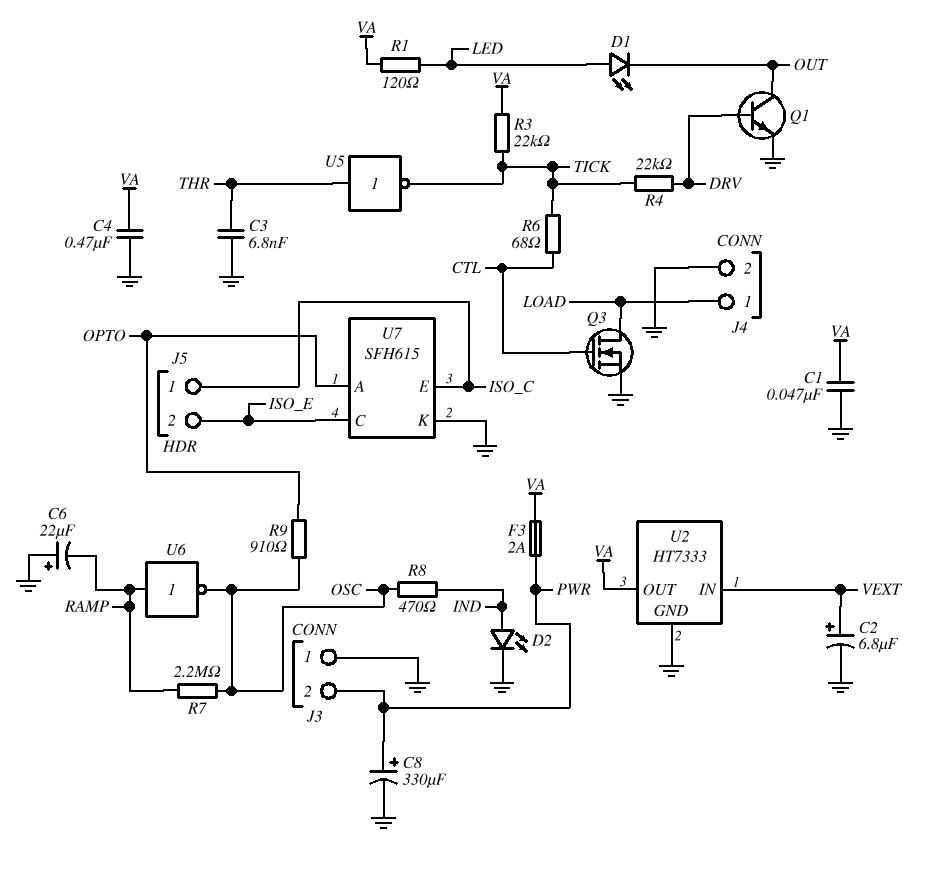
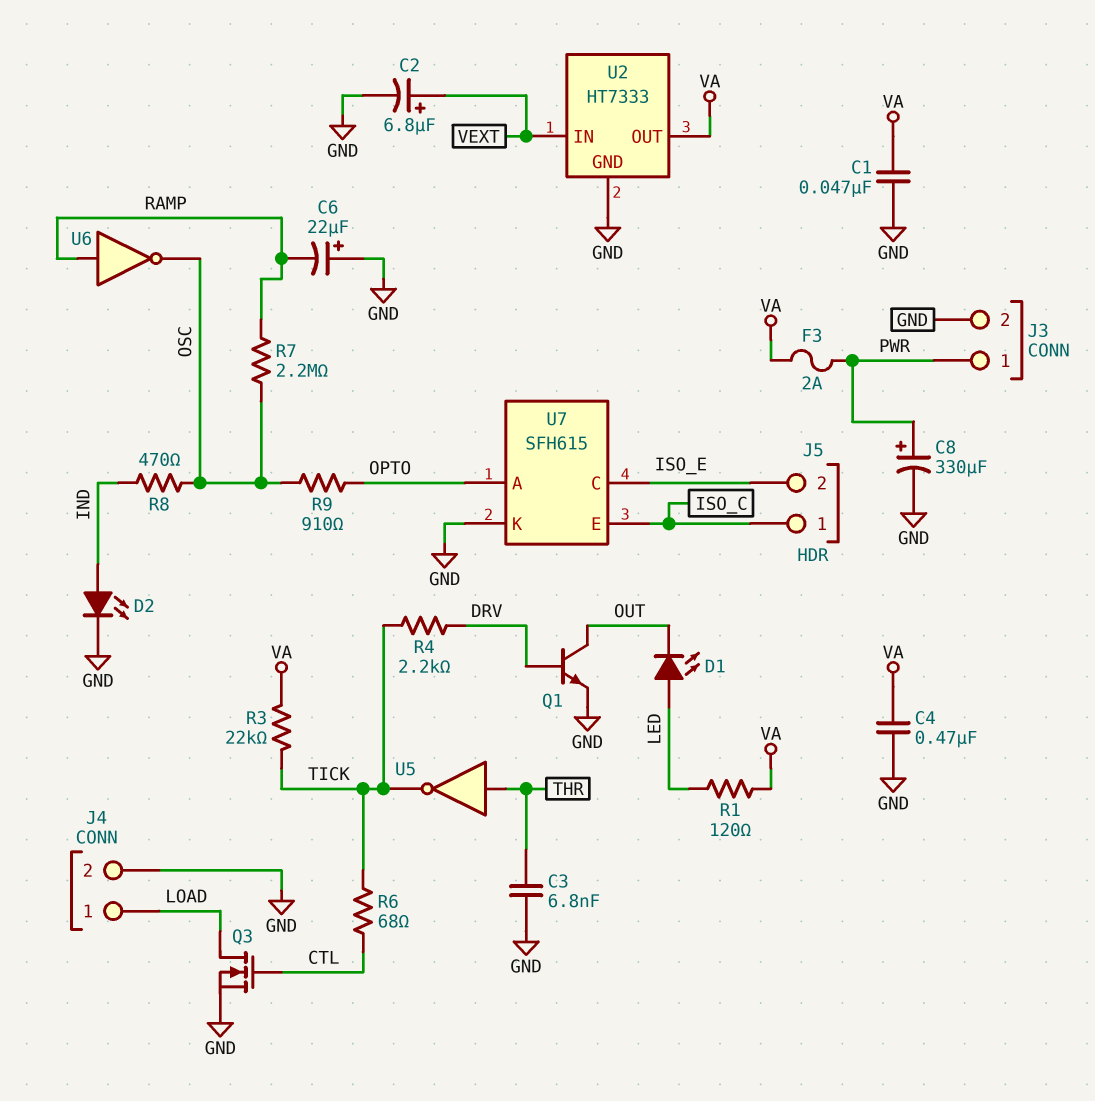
J3 pin 1: GND -> PWR
J3 pin 2: PWR -> GND
R4: 22k (DRV, TICK) -> 2.2k (DRV, TICK)

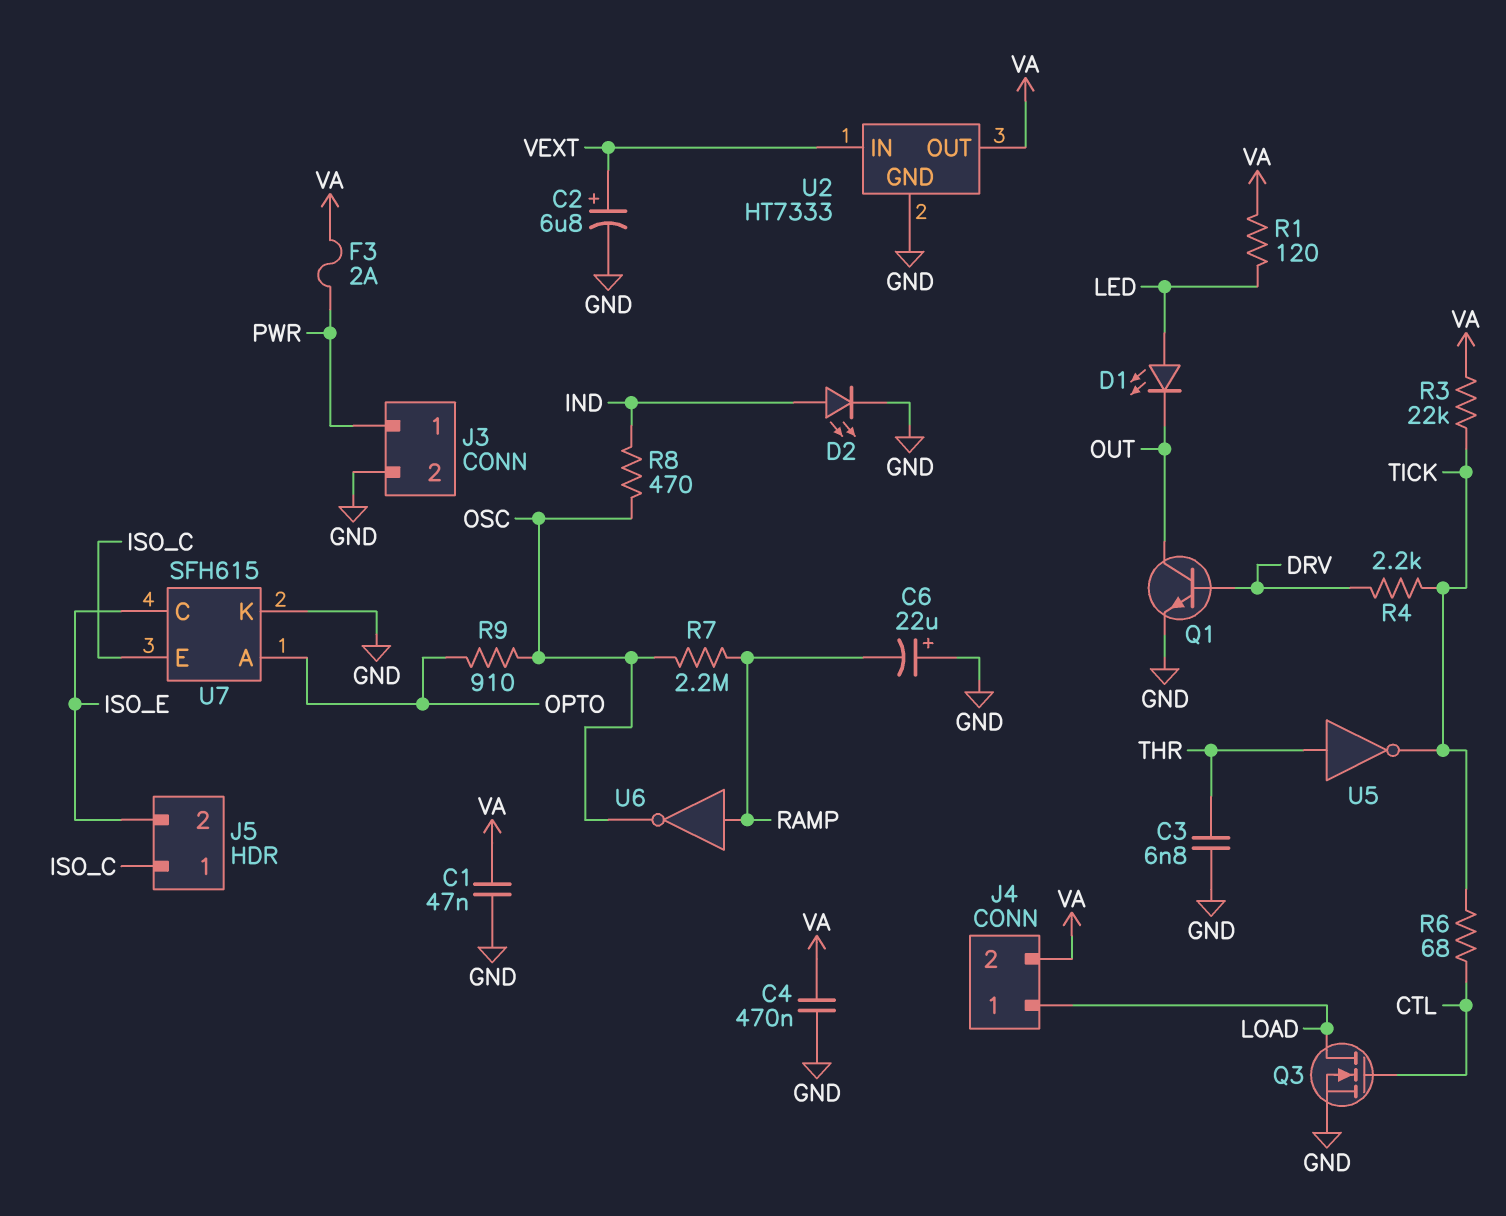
C8: 330uF (plus PWR, minus GND) -> none
J4 pin 2: GND -> VA

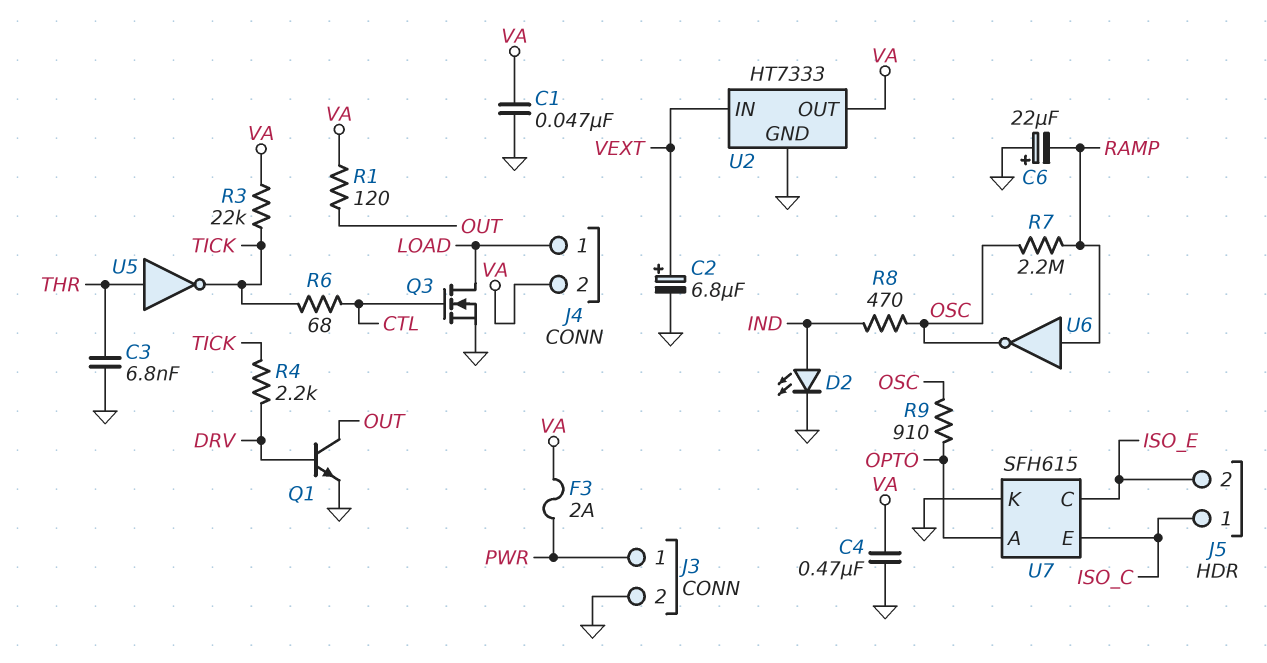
D1: LED (A LED, K OUT) -> none
R1: 120 (LED, VA) -> 120 (OUT, VA)

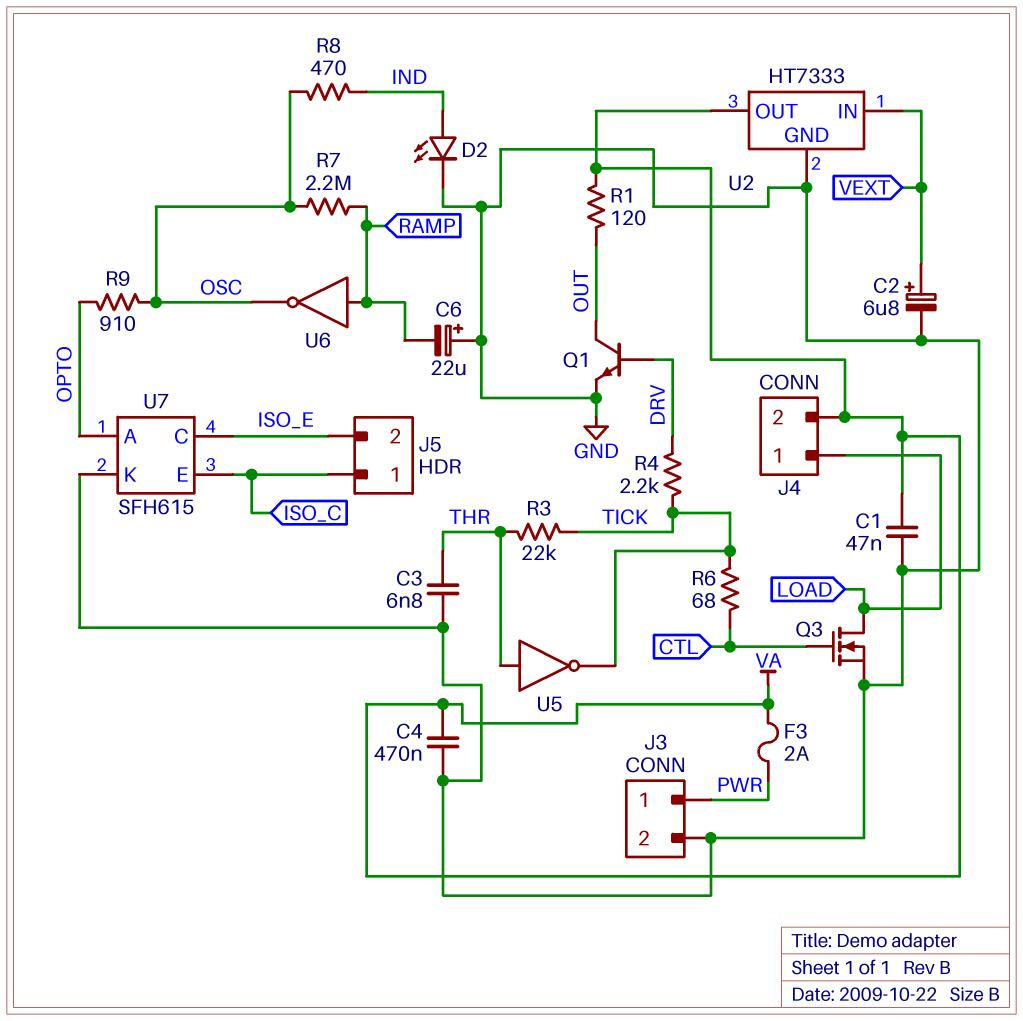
R3: 22k (TICK, VA) -> 22k (THR, TICK)

